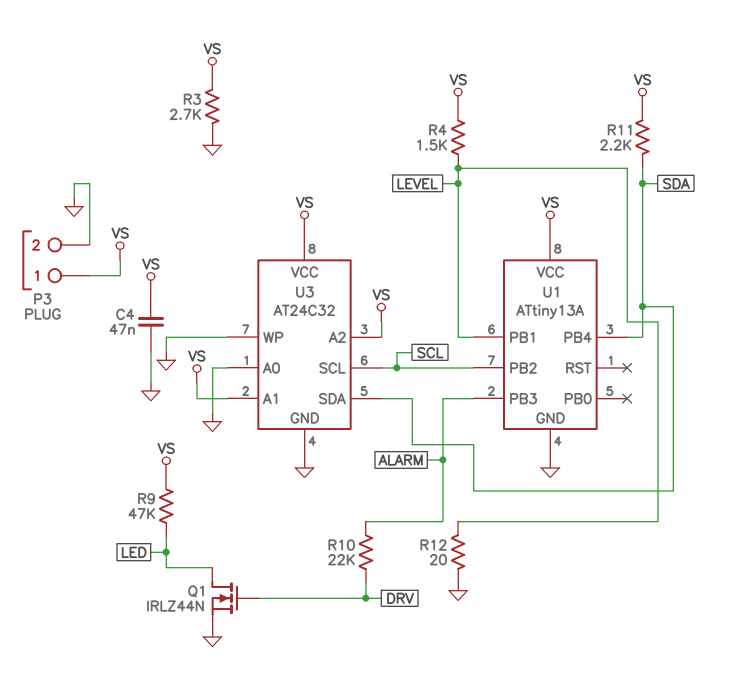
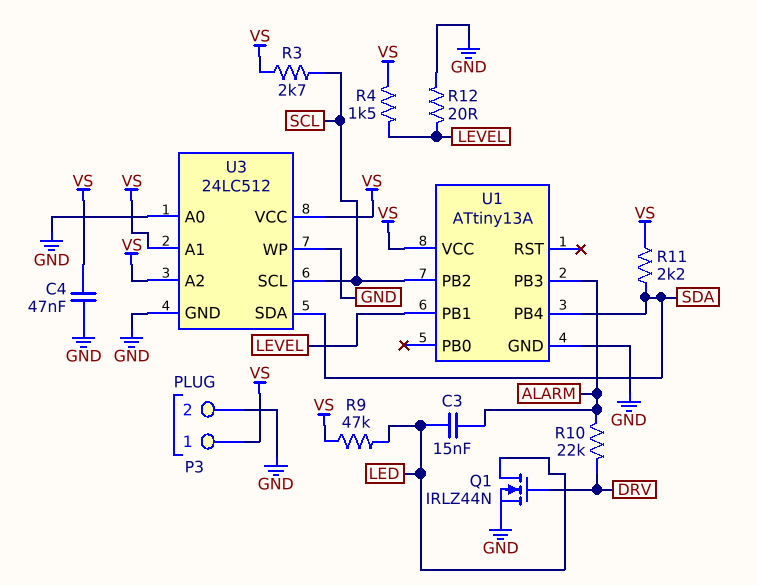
C3: none -> 15nF (ALARM, LED)
R3: 2.7k (GND, VS) -> 2.7k (SCL, VS)
U3: AT24C32 -> 24LC512

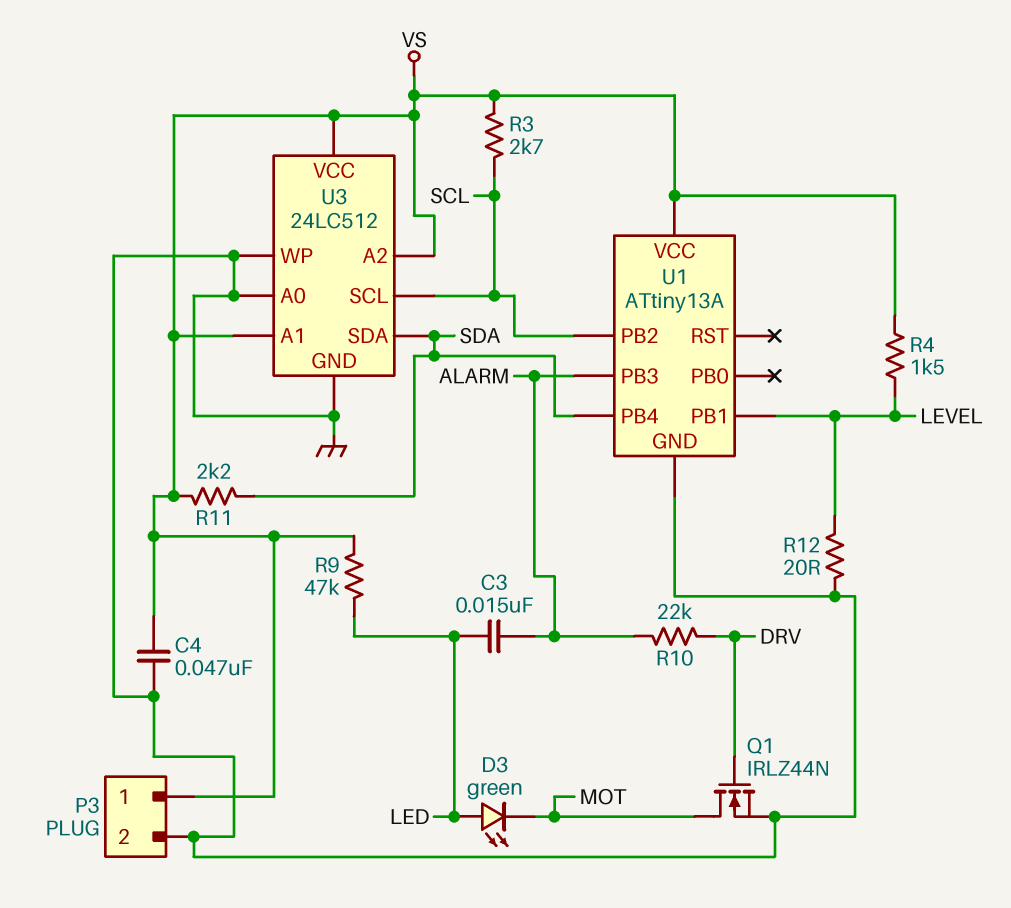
D3: none -> LED green (A LED, K MOT)
Q1: NMOS IRLZ44N (G DRV, D LED, S GND) -> NMOS IRLZ44N (G DRV, D MOT, S GND)

